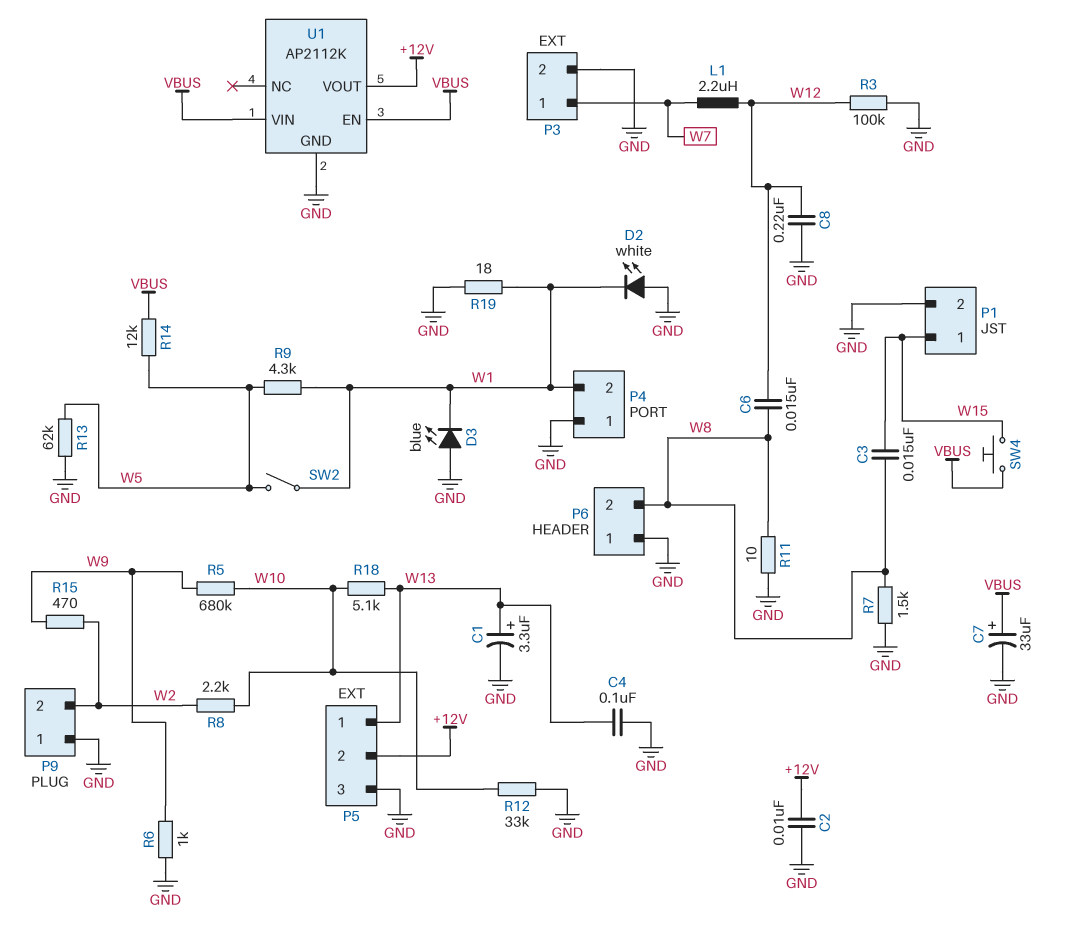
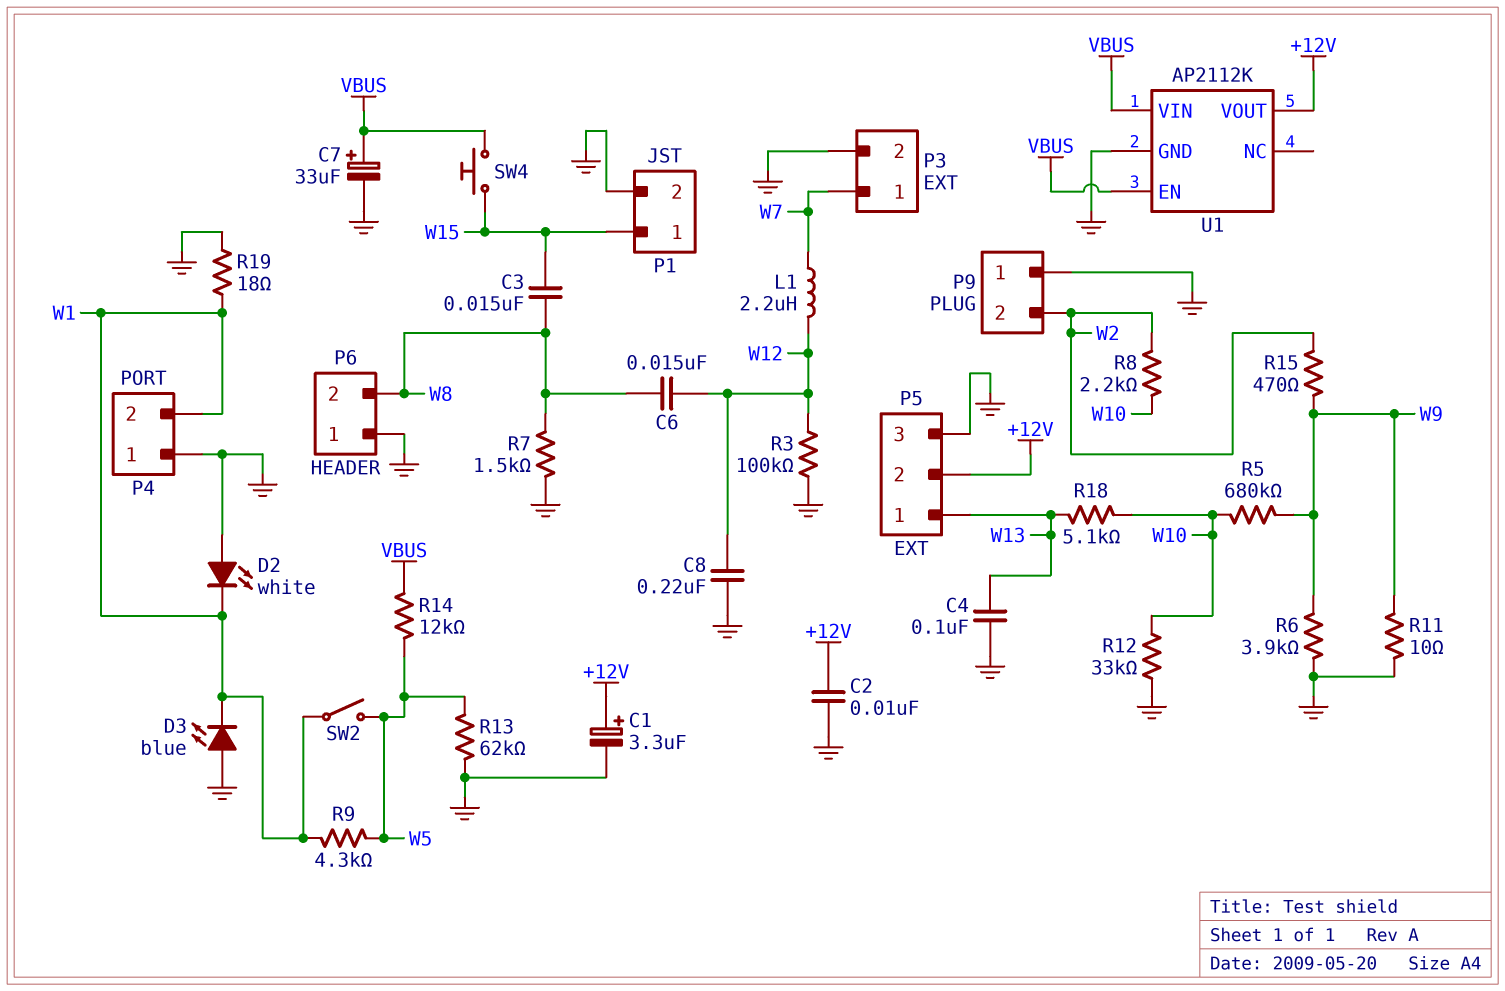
C1: 3.3uF (plus W13, minus GND) -> 3.3uF (plus +12V, minus GND)
R6: 1k (GND, W9) -> 3.9k (GND, W9)
R11: 10 (GND, W8) -> 10 (GND, W9)

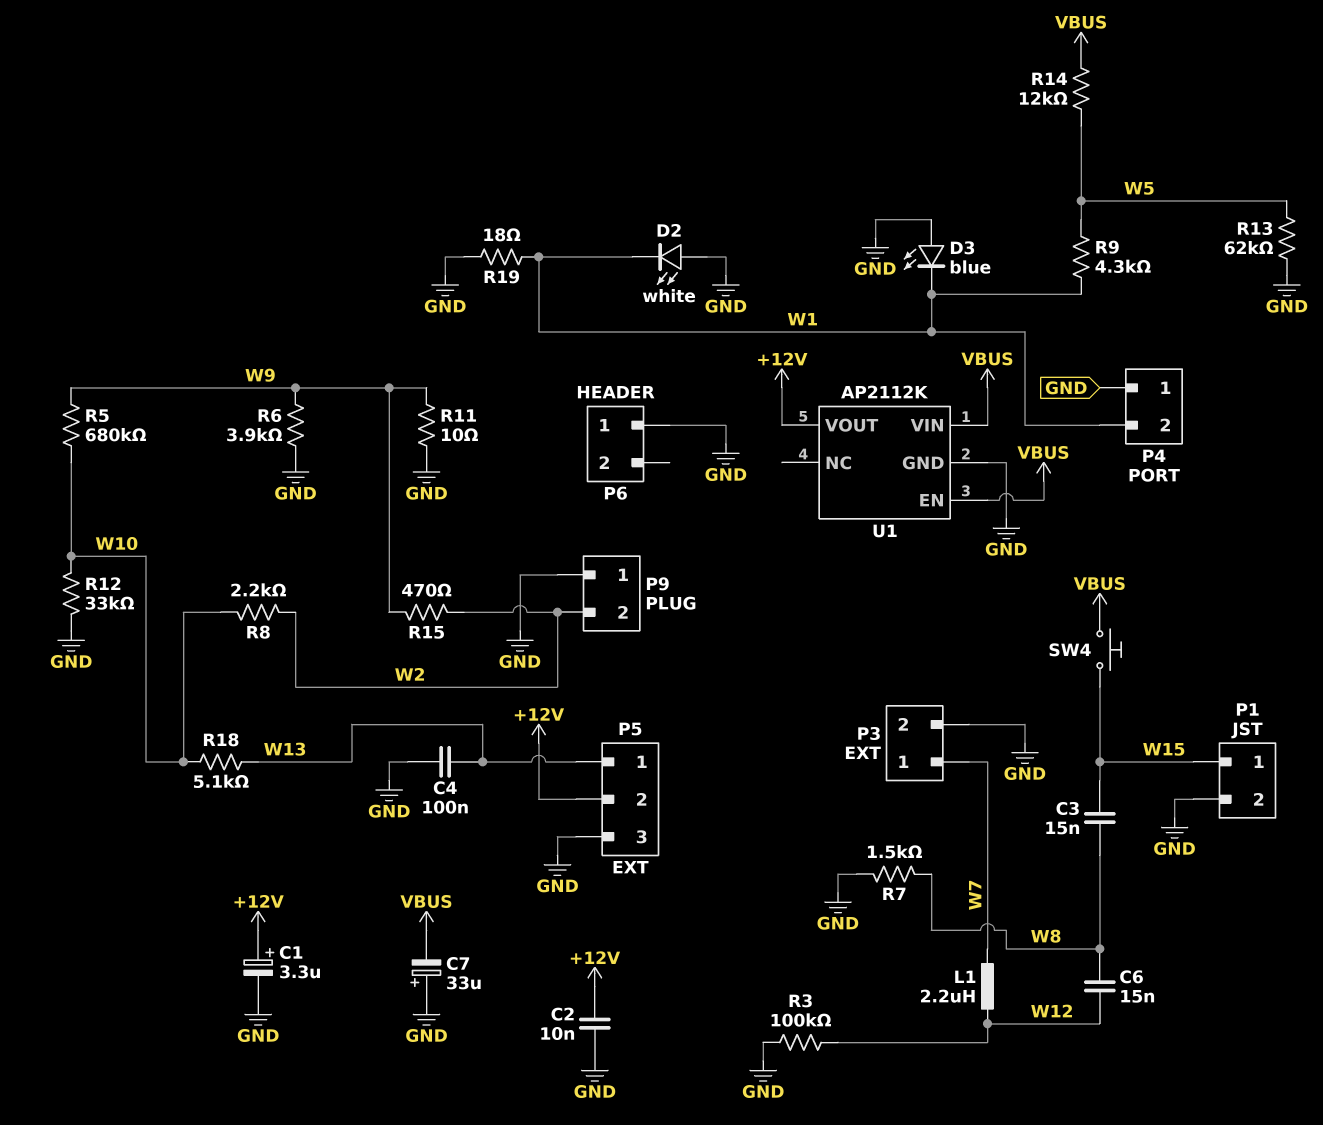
C7: 33uF (plus VBUS, minus GND) -> 33uF (plus GND, minus VBUS)
C8: 220nF (GND, W12) -> none
P6 pin 2: W8 -> none
SW2: switch (W1, W5) -> none

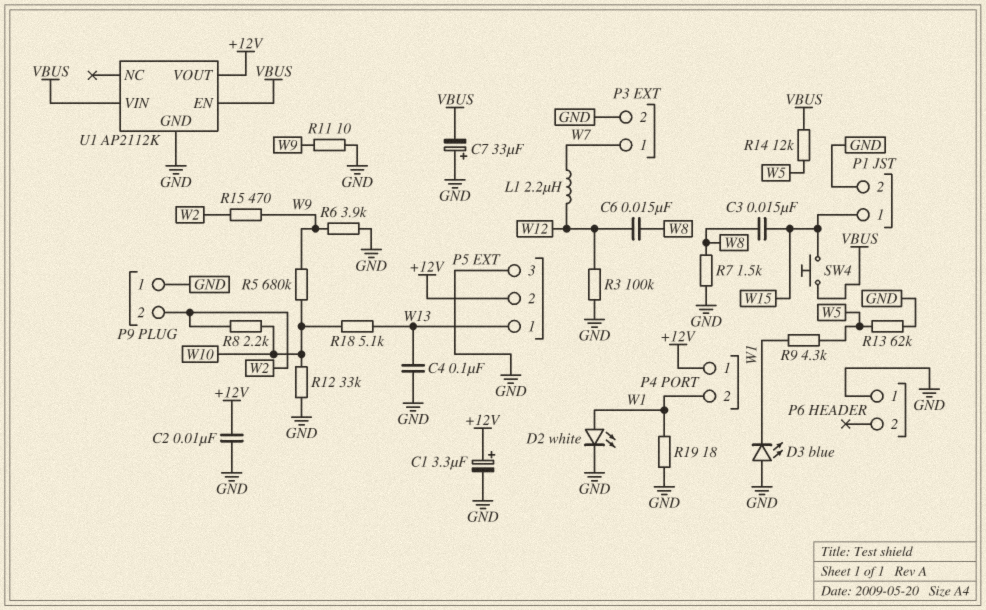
D2: LED white (A GND, K W1) -> LED white (A W1, K GND)
P4 pin 1: GND -> +12V

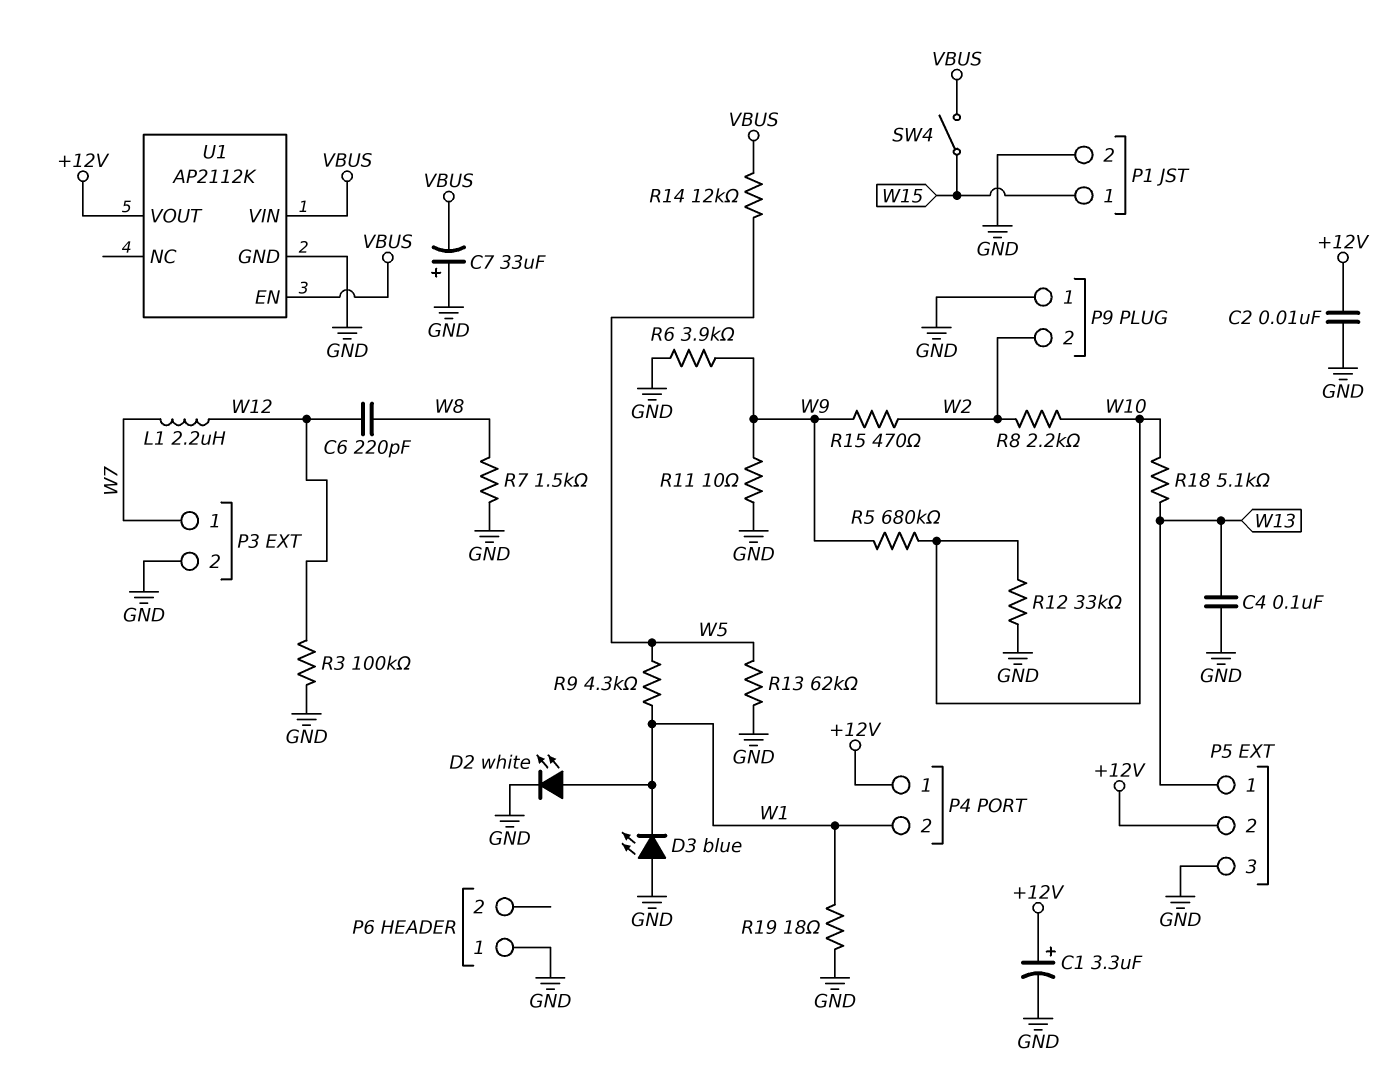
C3: 15nF (W8, W15) -> none
C6: 15nF (W8, W12) -> 220pF (W8, W12)
SW4: button (VBUS, W15) -> switch (VBUS, W15)

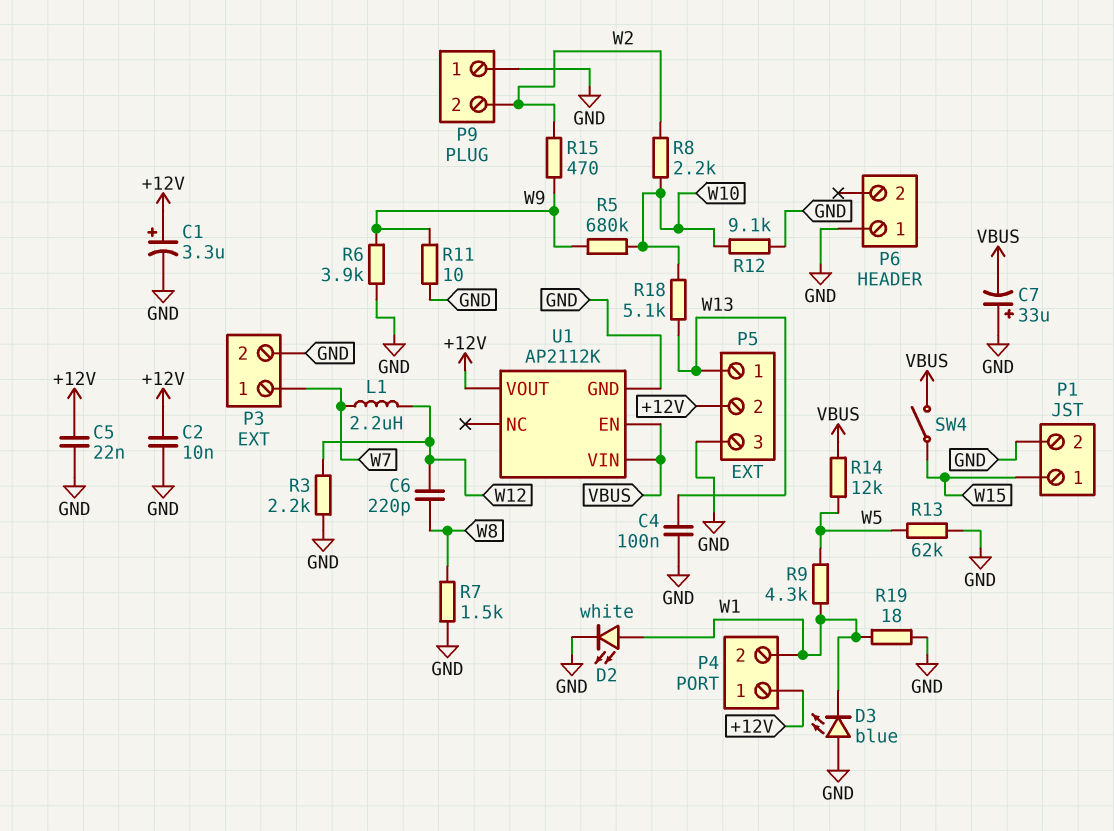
C5: none -> 22nF (+12V, GND)
R3: 100k (GND, W12) -> 2.2k (GND, W12)
R12: 33k (GND, W10) -> 9.1k (GND, W10)

